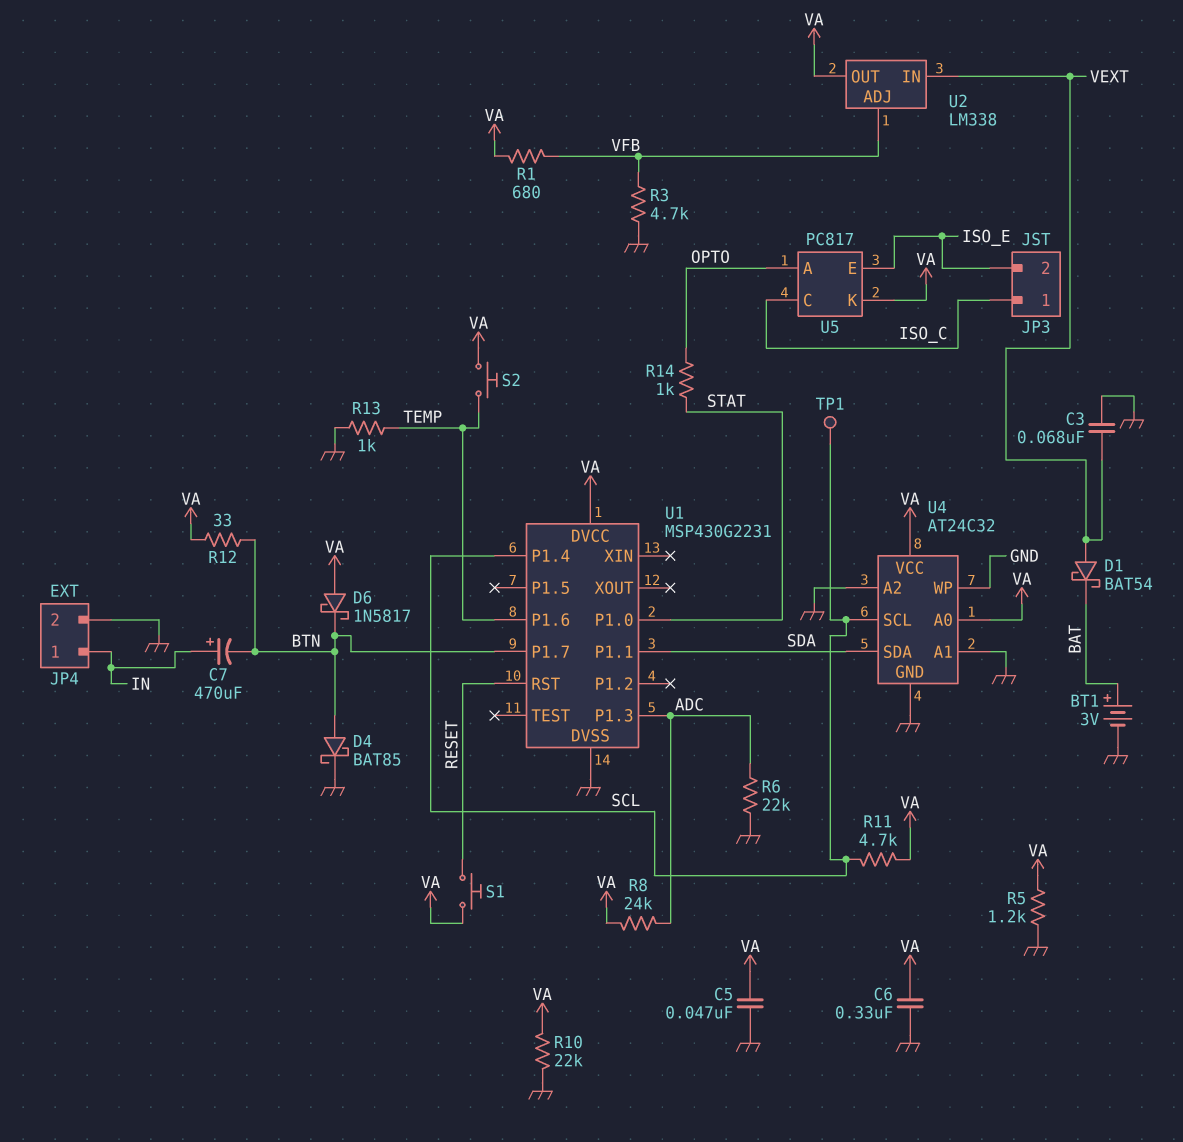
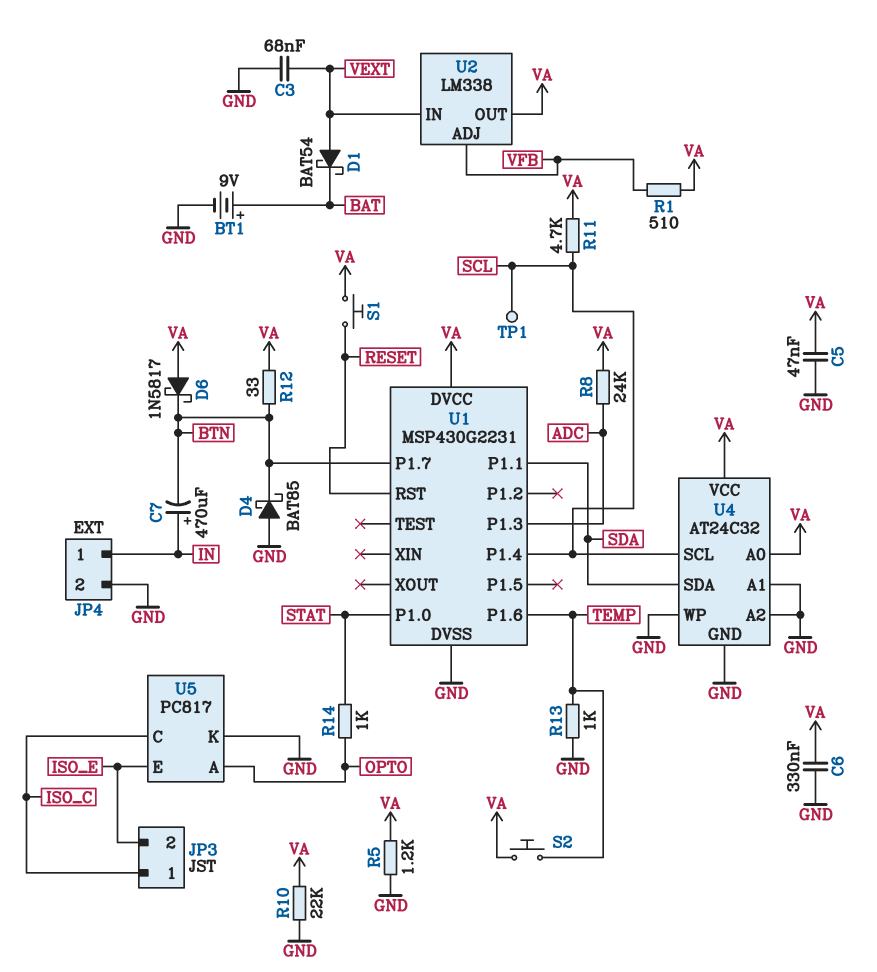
BT1: 3V (plus BAT, minus GND) -> 9V (plus BAT, minus GND)
D4: schottky BAT85 (A BTN, K GND) -> schottky BAT85 (A GND, K BTN)
R1: 680 (VA, VFB) -> 510 (VA, VFB)
R3: 4.7k (GND, VFB) -> none
R6: 22k (ADC, GND) -> none
U5 pin K: VA -> GND

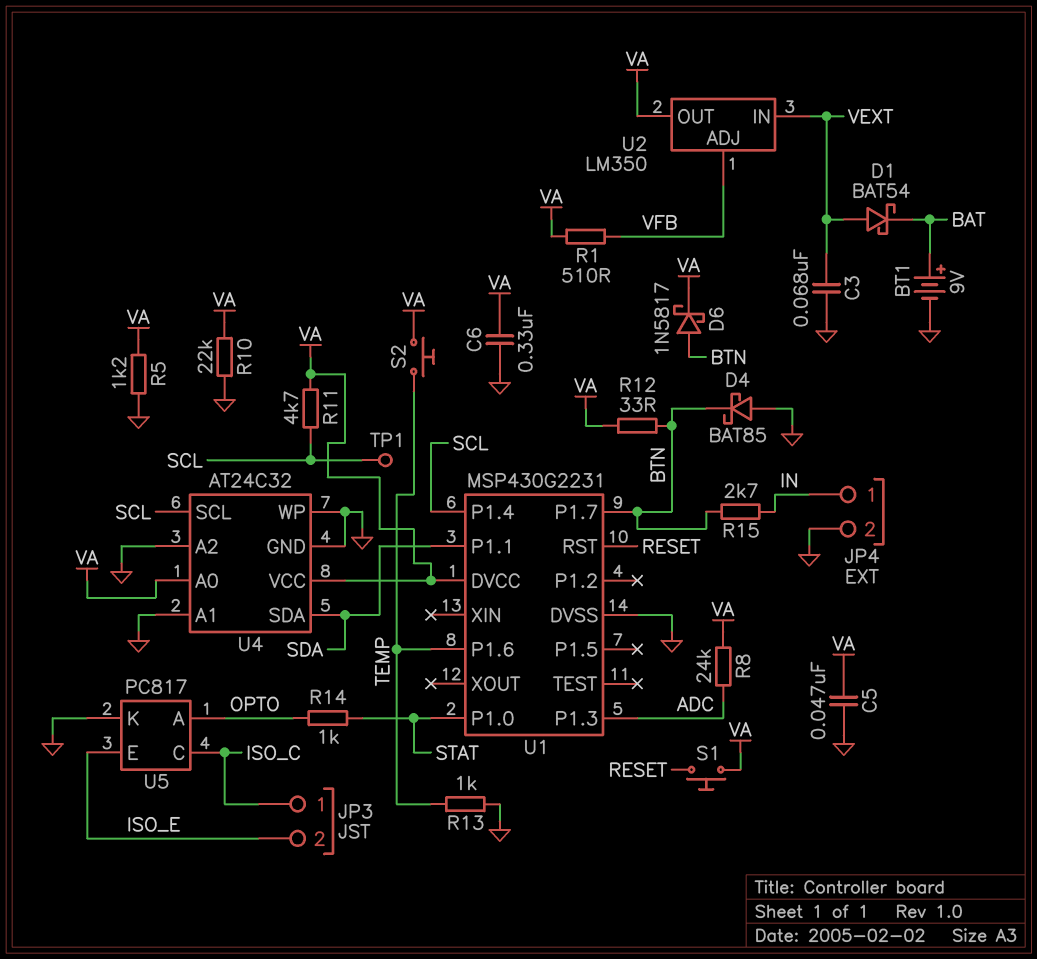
C7: 470uF (plus IN, minus BTN) -> none
D6: schottky 1N5817 (A VA, K BTN) -> schottky 1N5817 (A BTN, K VA)
R15: none -> 2.7k (BTN, IN)
U2: LM338 -> LM350

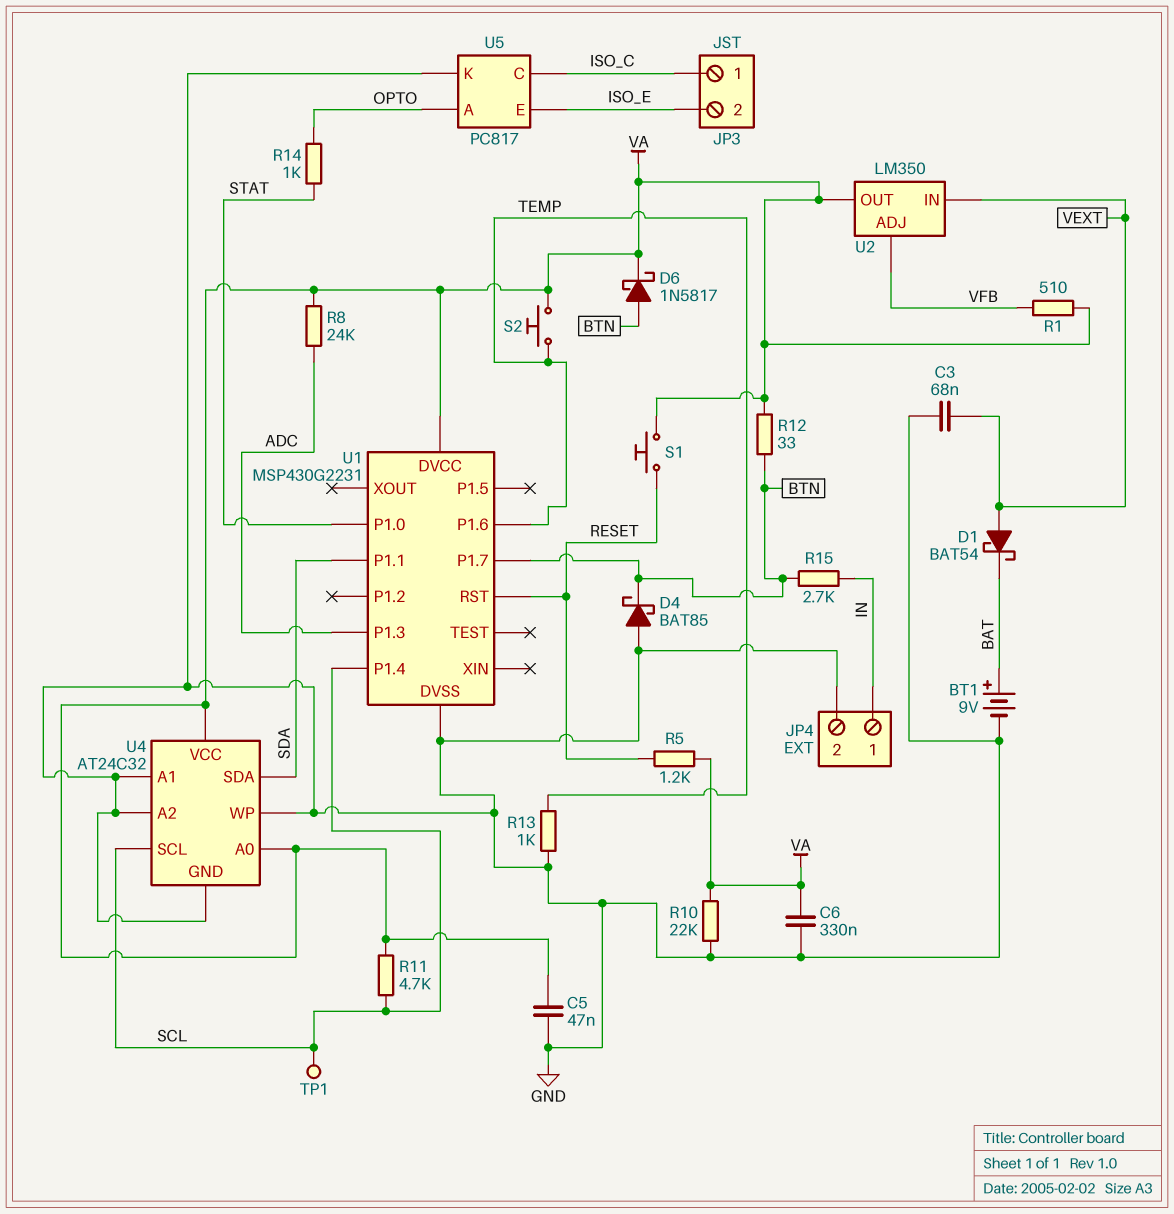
R5: 1.2k (GND, VA) -> 1.2k (RESET, VA)

